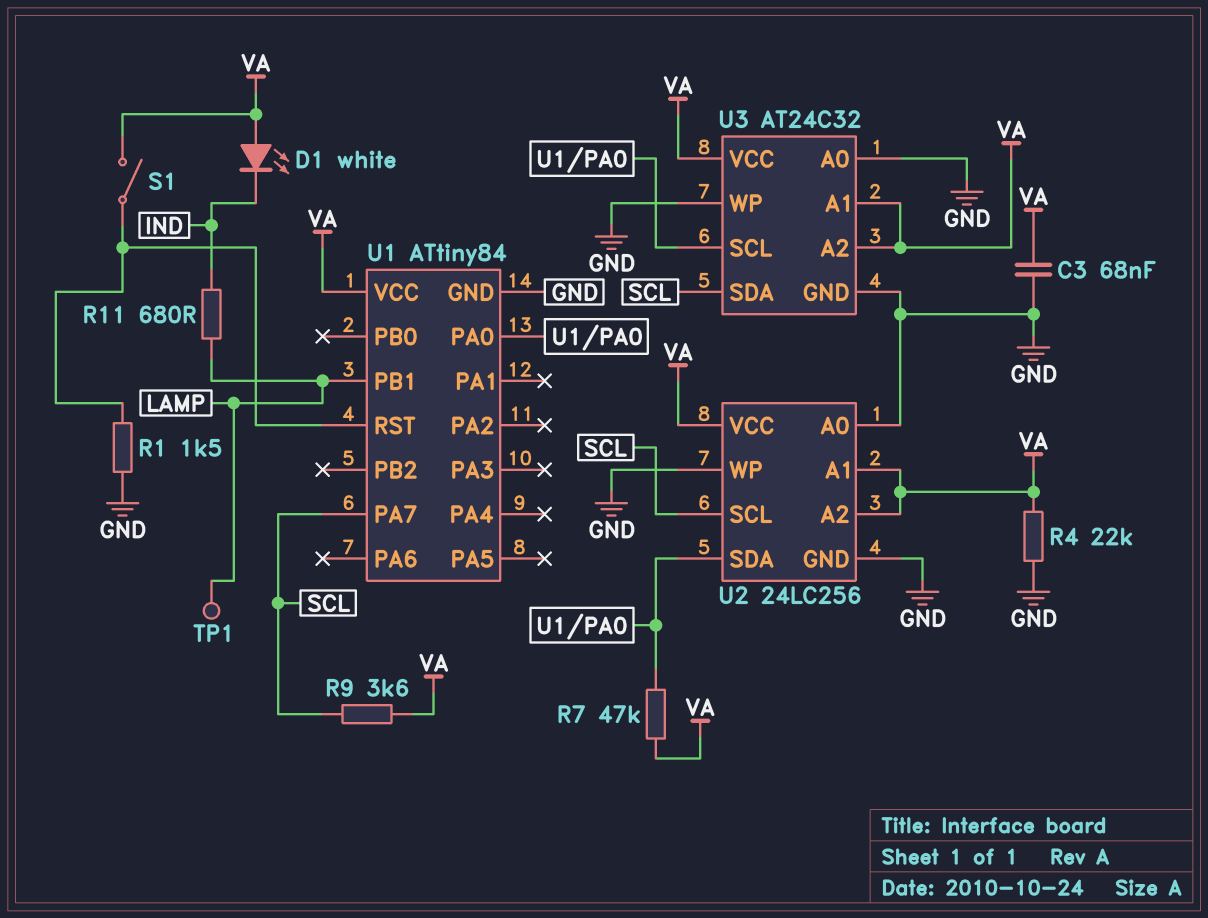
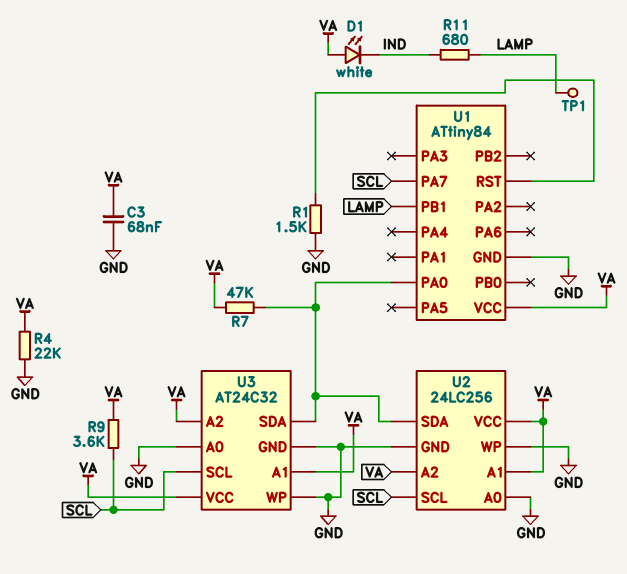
S1: switch (U1/RST, VA) -> none
U3 pin SCL: U1/PA0 -> SCL
U3 pin SDA: SCL -> U1/PA0

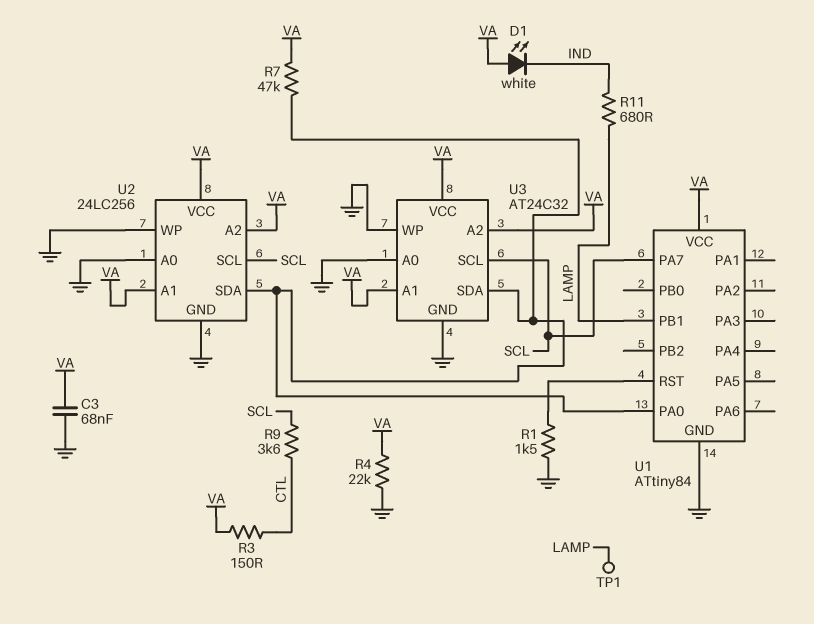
R3: none -> 150 (CTL, VA)
R9: 3.6k (SCL, VA) -> 3.6k (CTL, SCL)

